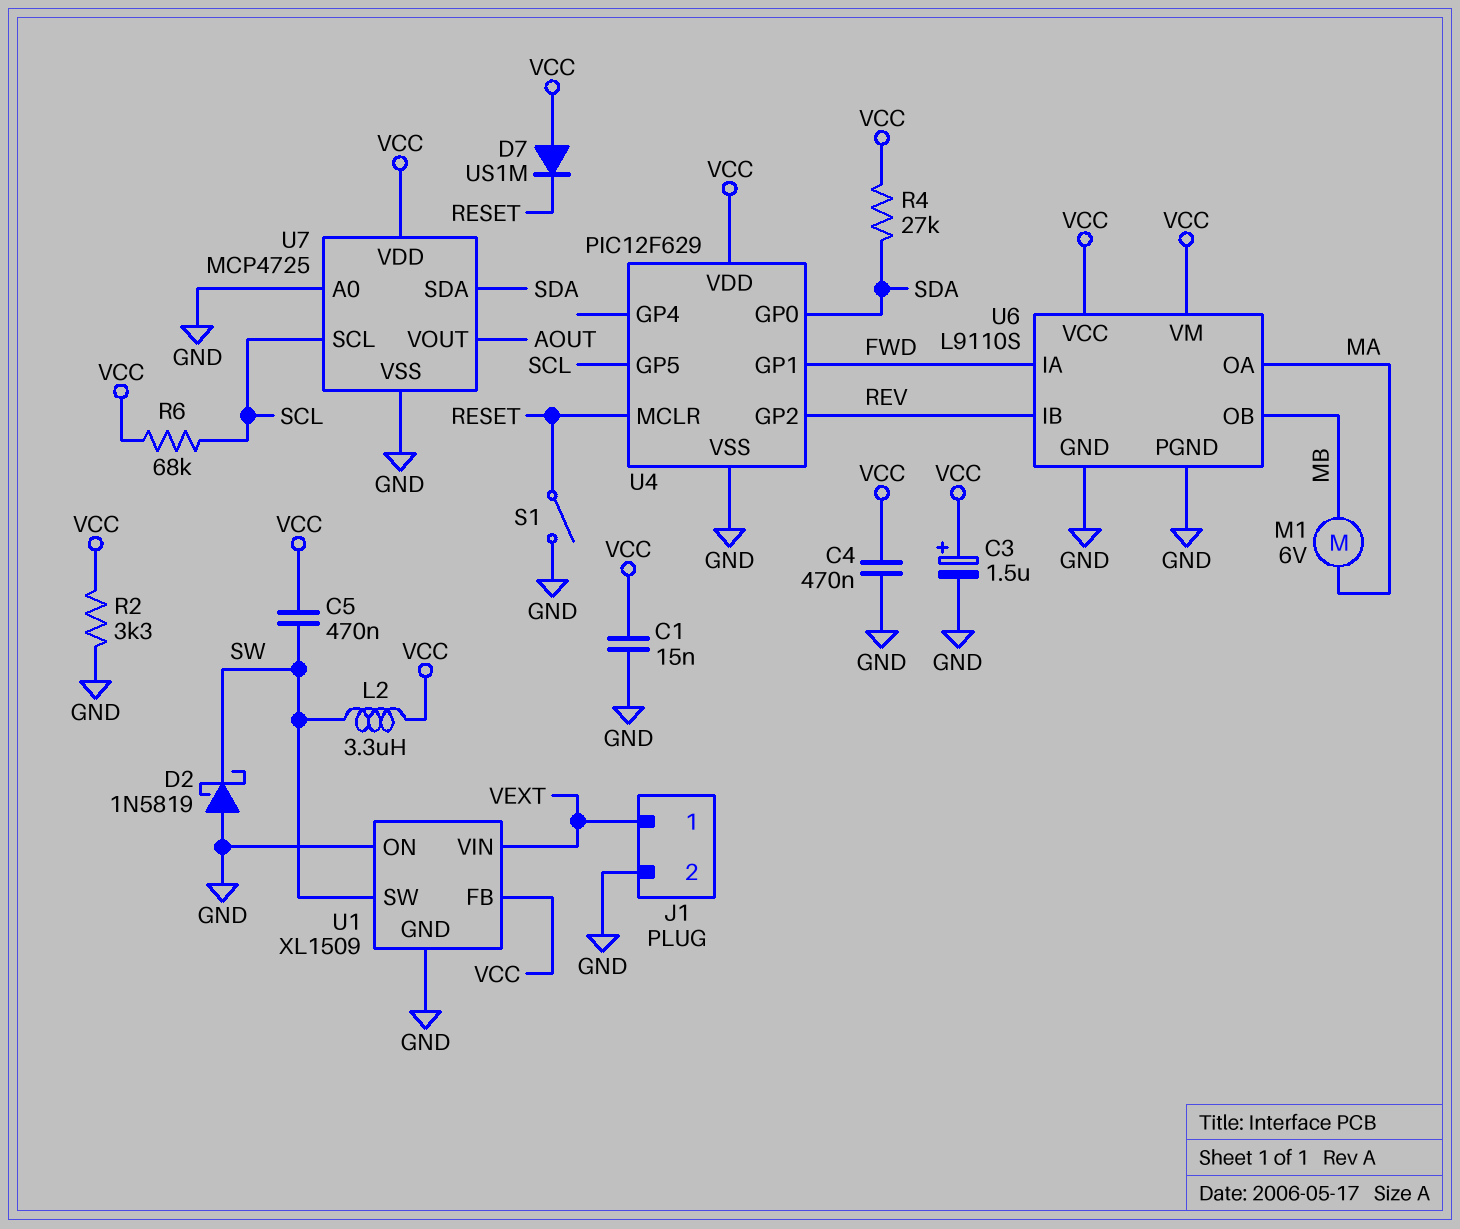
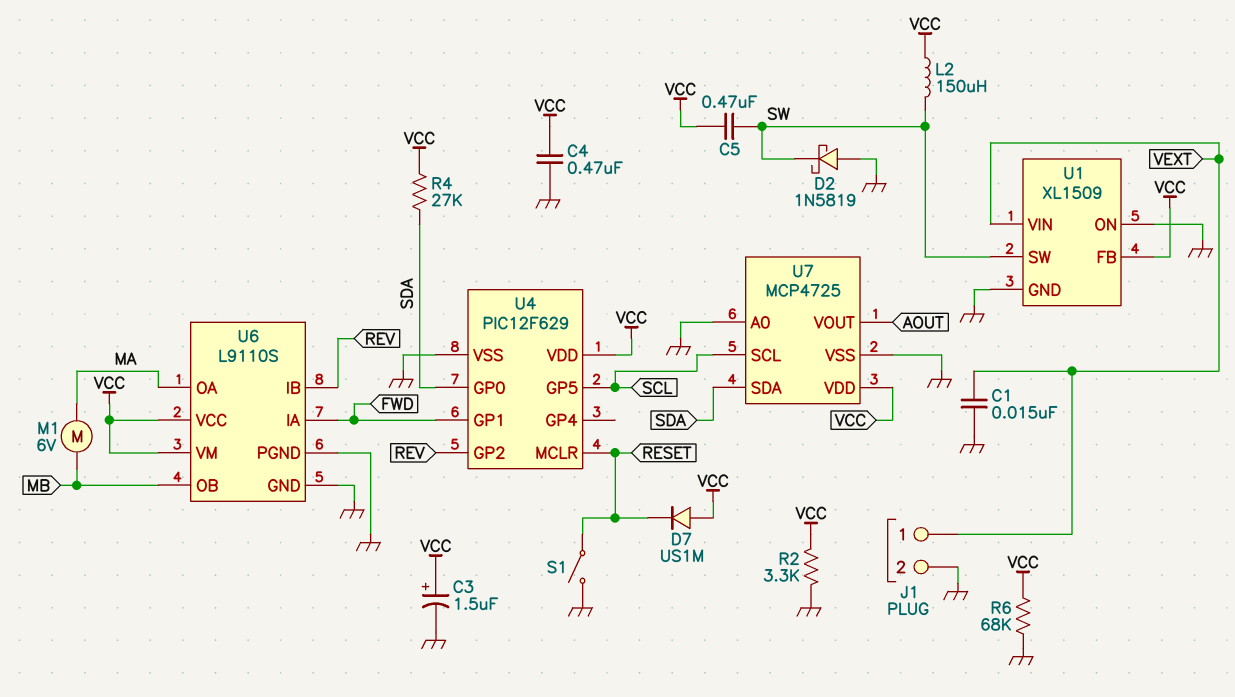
C1: 15nF (GND, VCC) -> 15nF (GND, VEXT)
L2: 3.3uH (SW, VCC) -> 150uH (SW, VCC)
R6: 68k (SCL, VCC) -> 68k (GND, VCC)

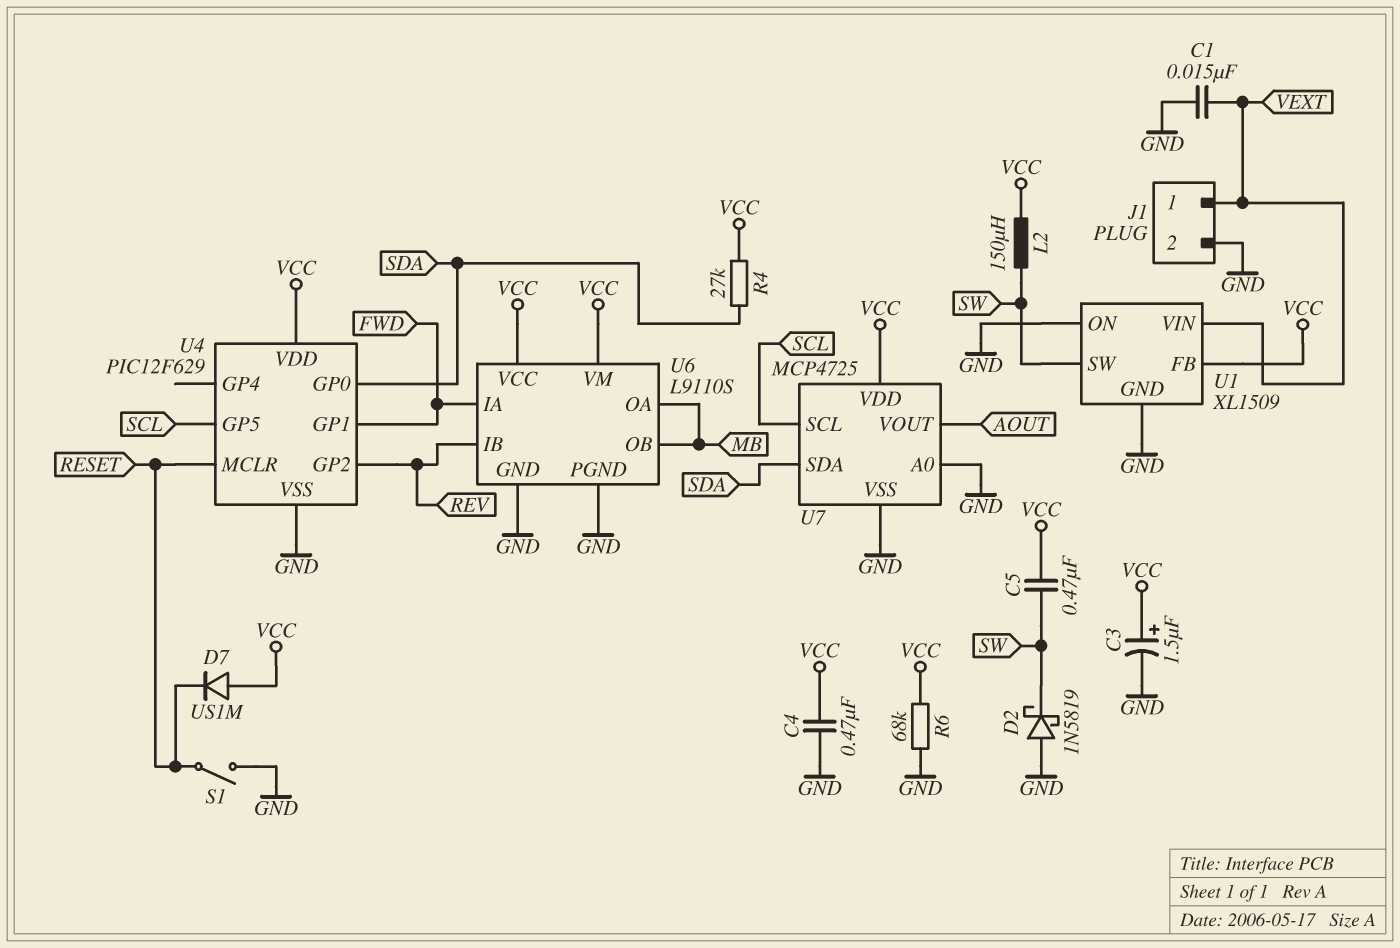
M1: motor 6V (MA, MB) -> none
R2: 3.3k (GND, VCC) -> none
U6 pin OA: MA -> MB

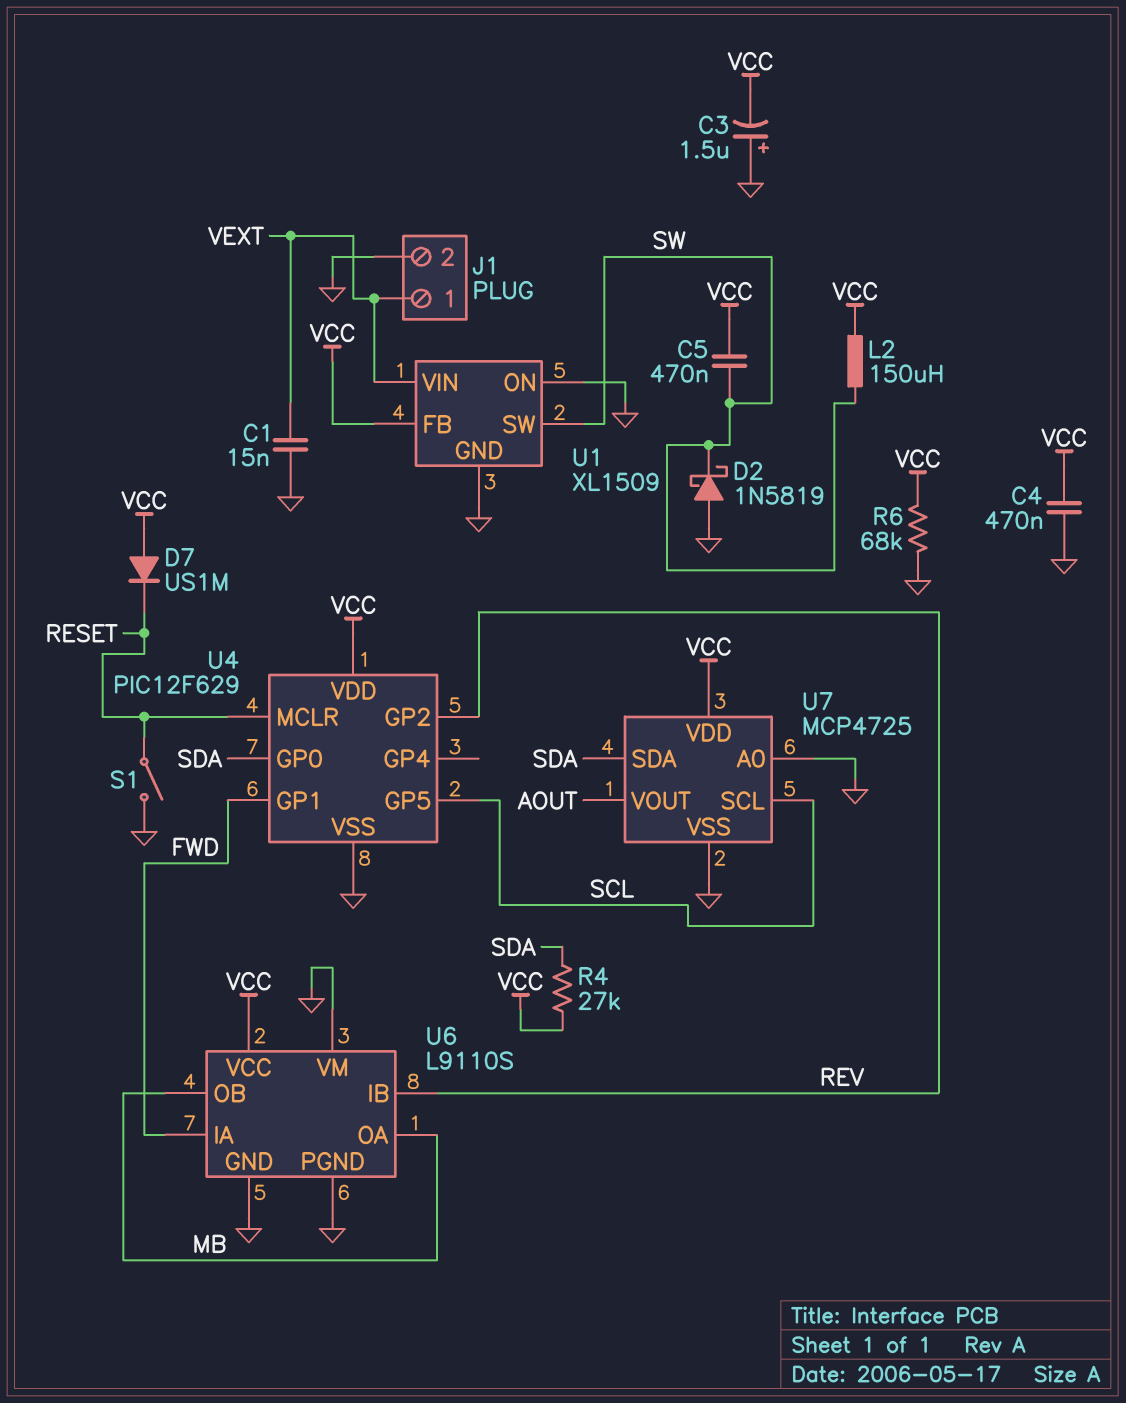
C3: 1.5uF (plus VCC, minus GND) -> 1.5uF (plus GND, minus VCC)
U6 pin VM: VCC -> GND

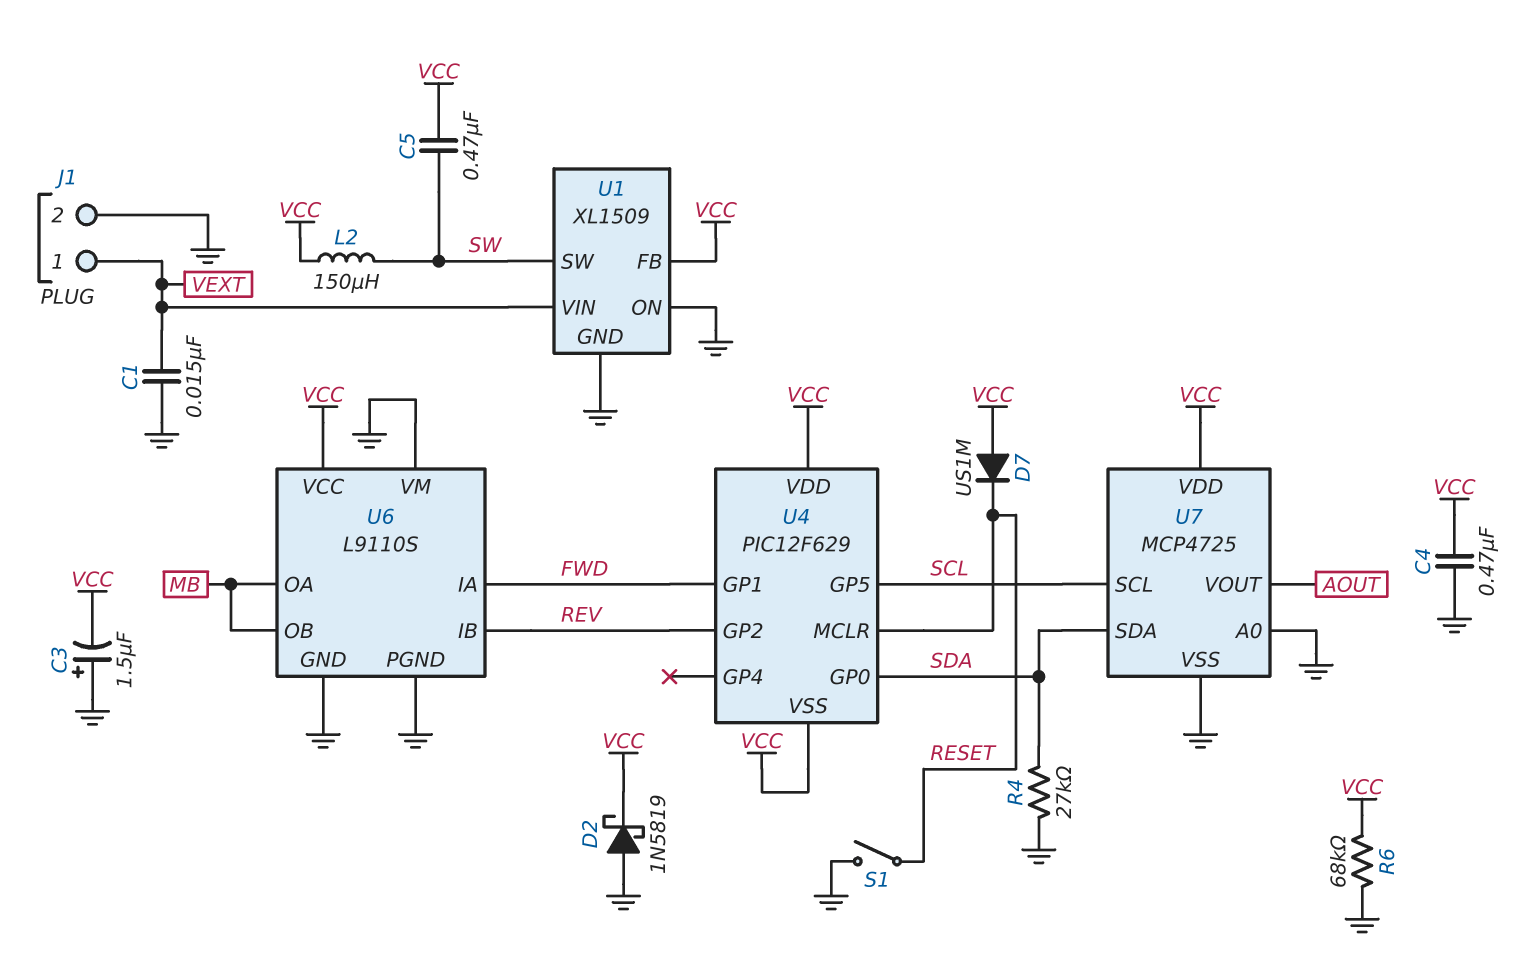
D2: schottky 1N5819 (A GND, K SW) -> schottky 1N5819 (A GND, K VCC)
R4: 27k (SDA, VCC) -> 27k (GND, SDA)
U4 pin VSS: GND -> VCC

